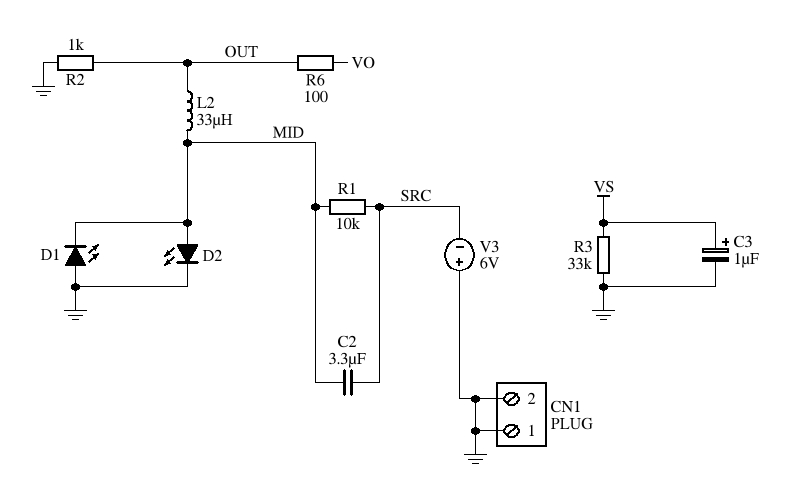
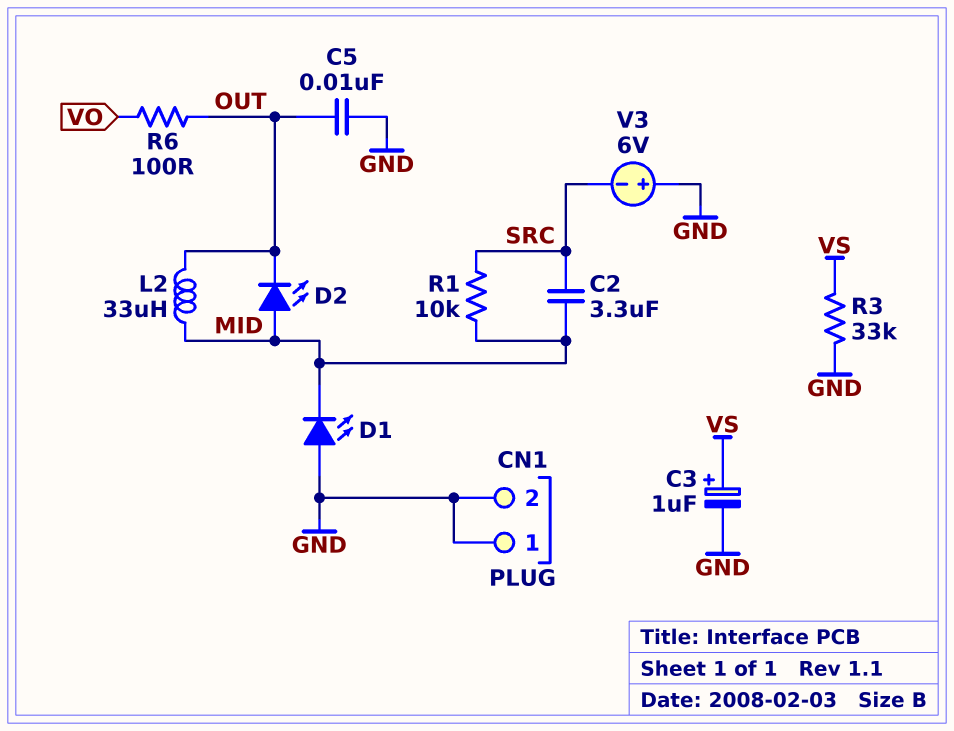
C5: none -> 10nF (GND, OUT)
D2: LED (A MID, K GND) -> LED (A MID, K OUT)
R2: 1k (GND, OUT) -> none

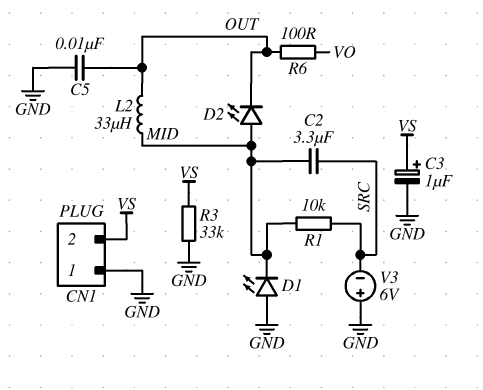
CN1 pin 2: GND -> VS

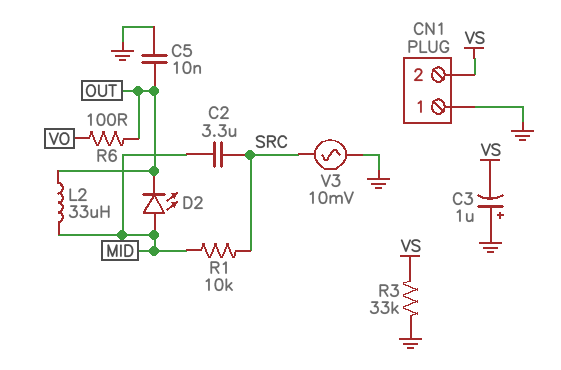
C3: 1uF (plus VS, minus GND) -> 1uF (plus GND, minus VS)
D1: LED (A GND, K MID) -> none
V3: 6V (plus GND, minus SRC) -> AC 10mV (GND, SRC)

